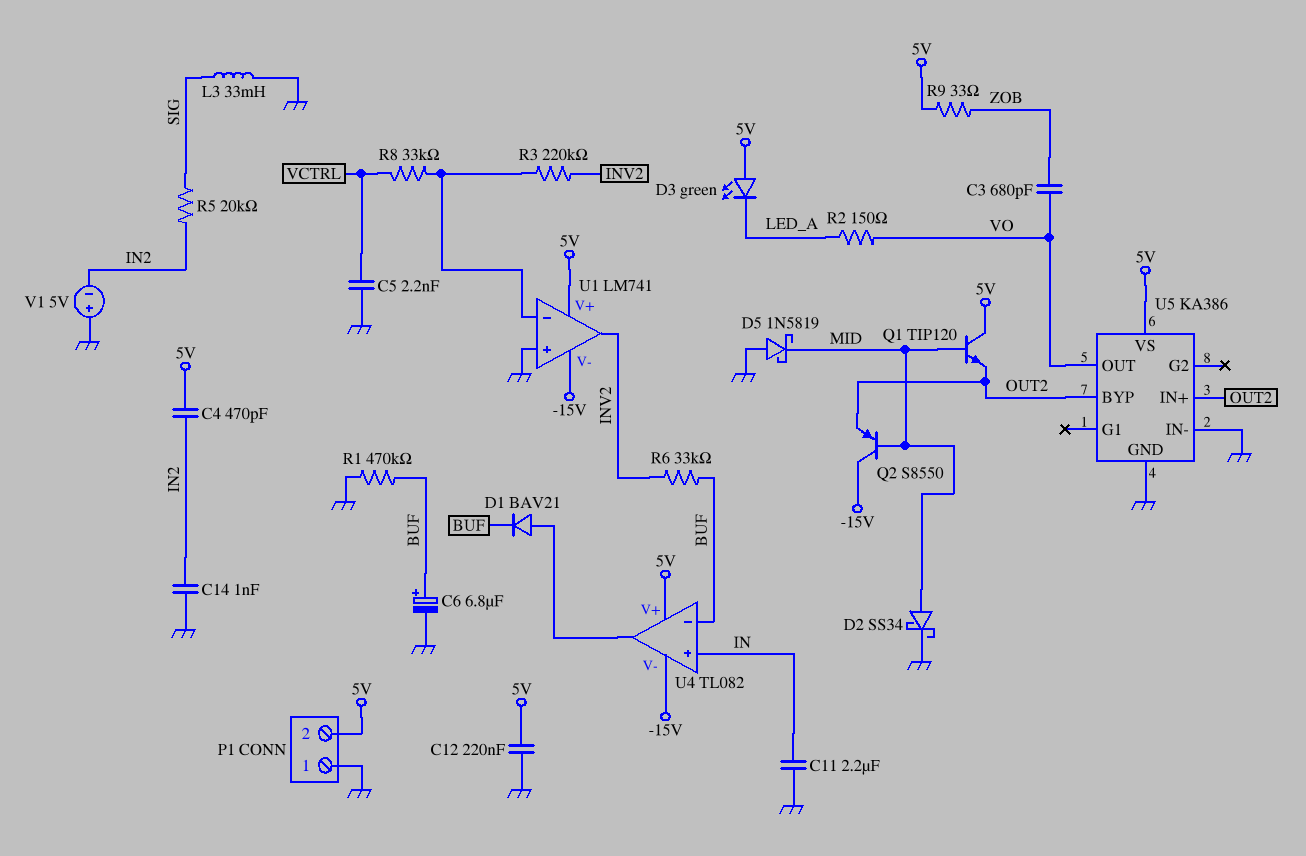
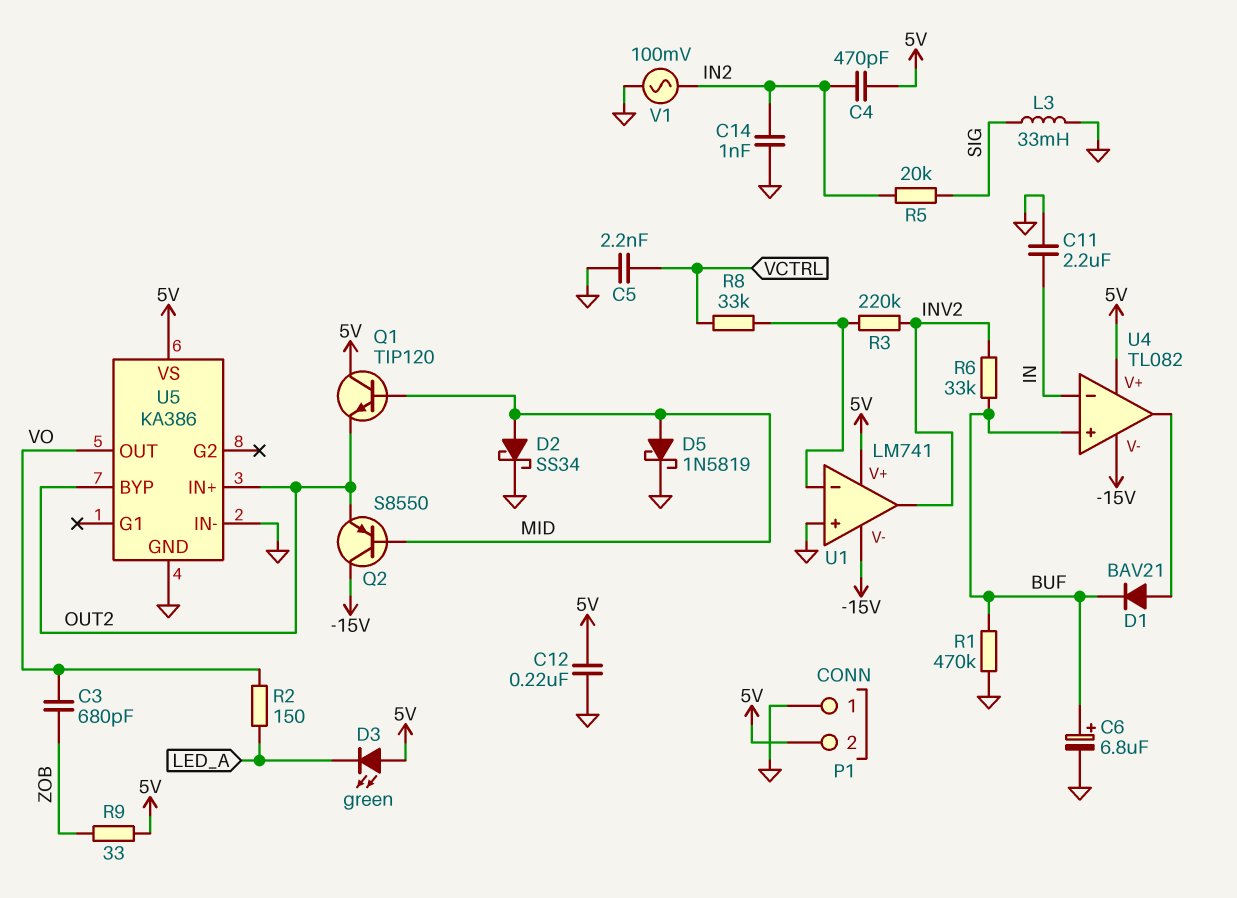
D5: schottky 1N5819 (A GND, K MID) -> schottky 1N5819 (A MID, K GND)
U4 pin in+: IN -> BUF
U4 pin in-: BUF -> IN
V1: 5V (plus GND, minus IN2) -> AC 100mV (GND, IN2)

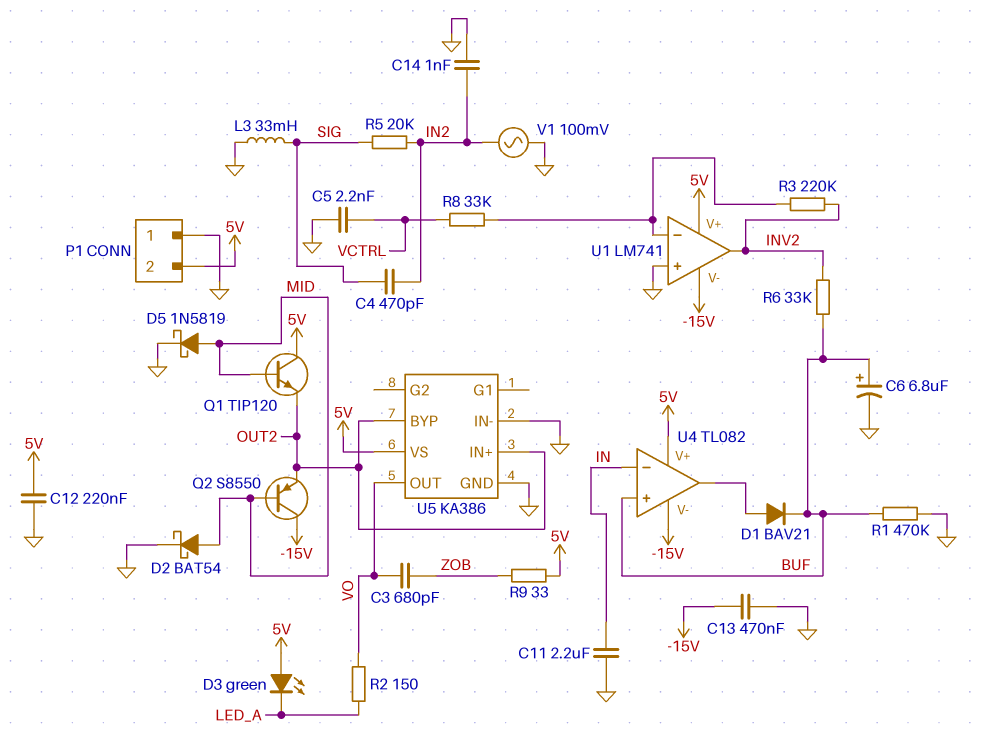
C4: 470pF (5V, IN2) -> 470pF (IN2, SIG)
C13: none -> 470nF (-15V, GND)
D2: schottky SS34 (A MID, K GND) -> schottky BAT54 (A MID, K GND)

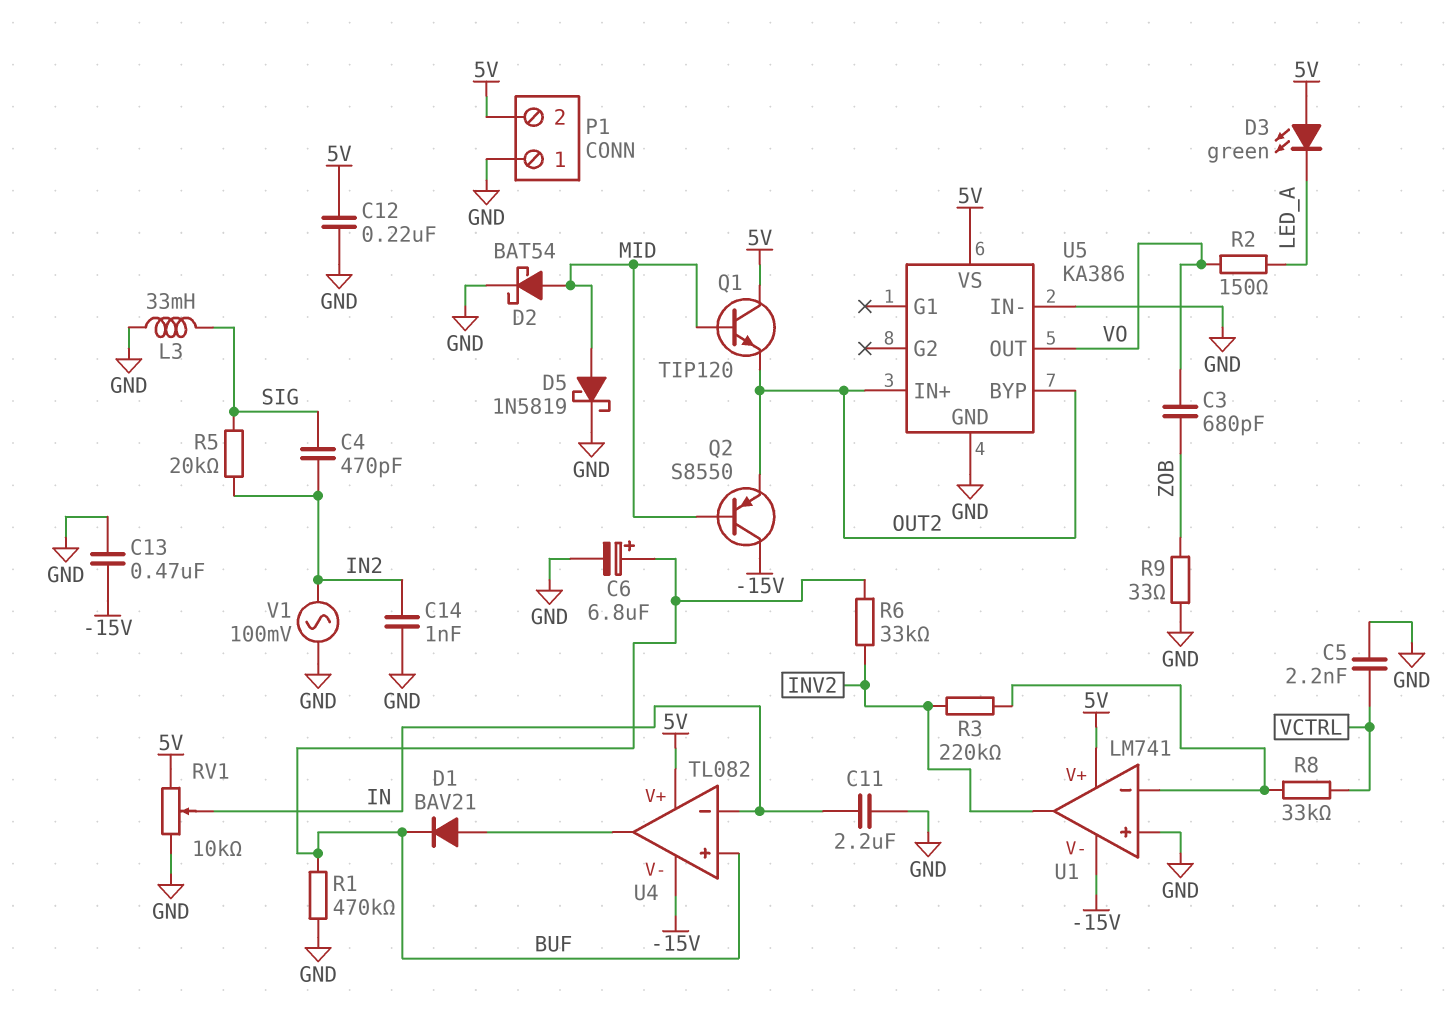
R9: 33 (5V, ZOB) -> 33 (GND, ZOB)
RV1: none -> 10k (5V, GND, wiper IN)

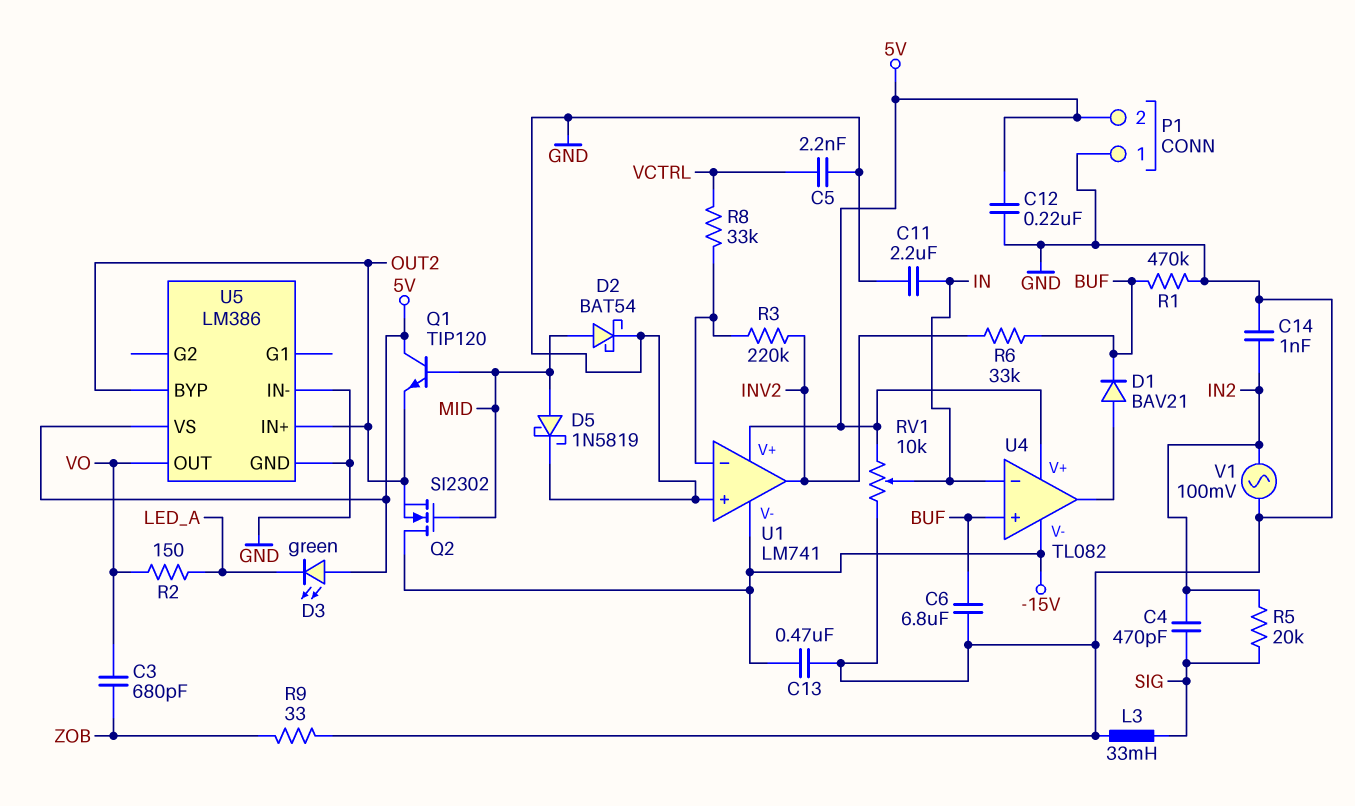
C6: 6.8uF (plus BUF, minus GND) -> 6.8uF (BUF, GND)
Q2: PNP S8550 (B MID, C -15V, E OUT2) -> NMOS SI2302 (G MID, D -15V, S OUT2)
U5: KA386 -> LM386

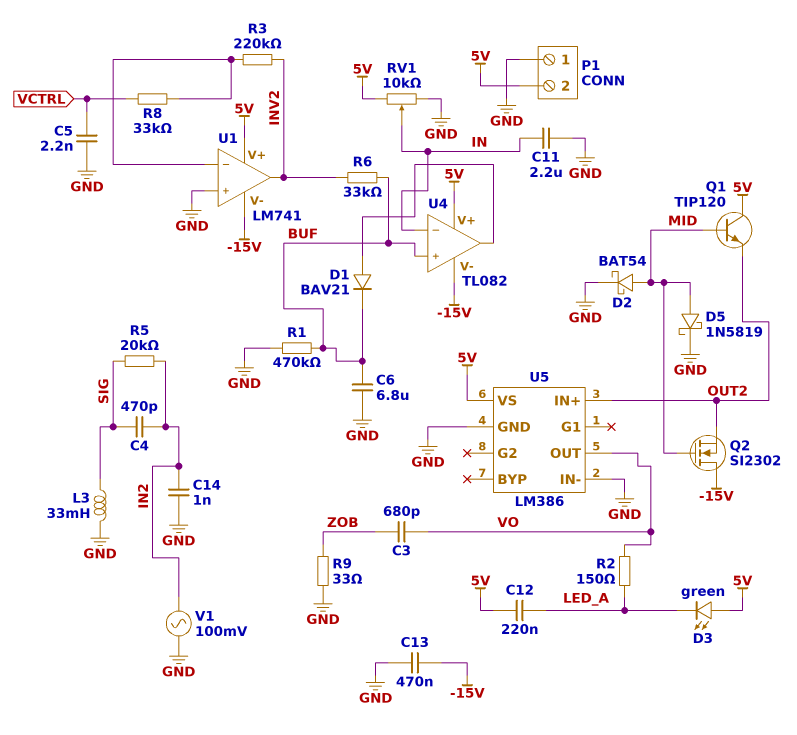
C12: 220nF (5V, GND) -> 220nF (5V, LED_A)
U5 pin BYP: OUT2 -> none

